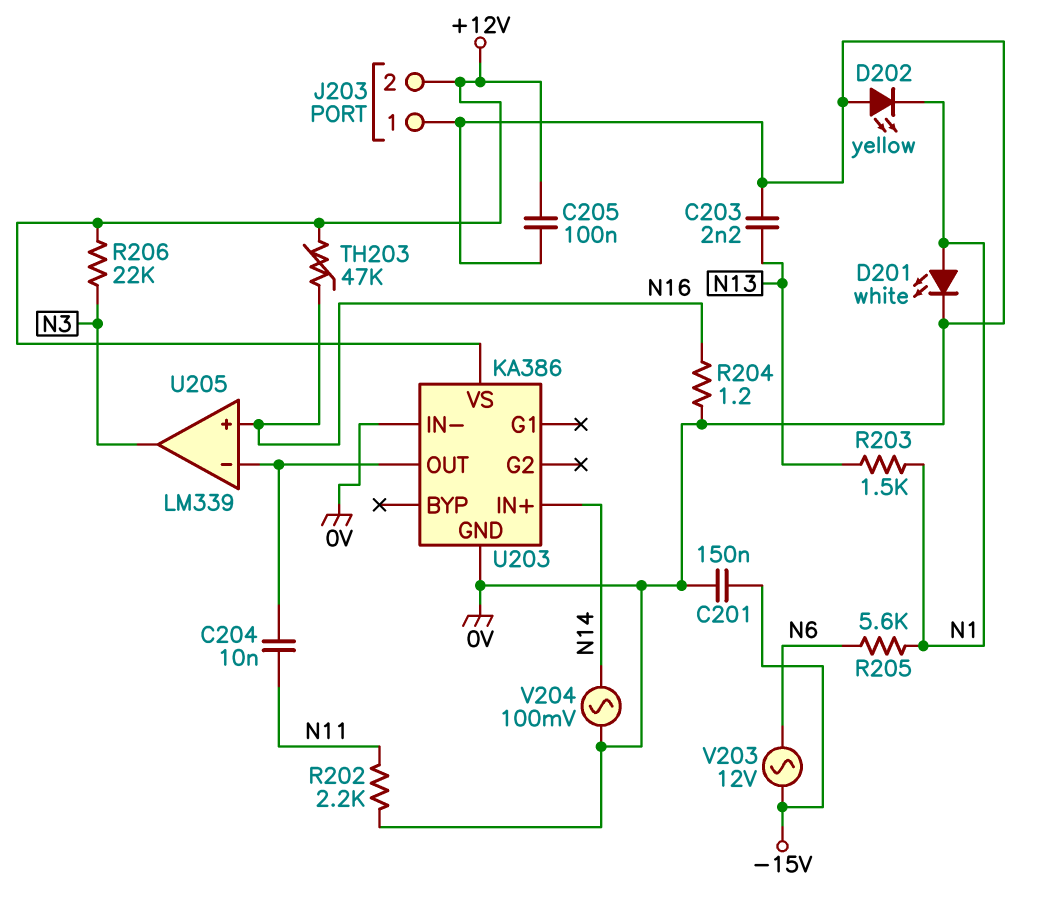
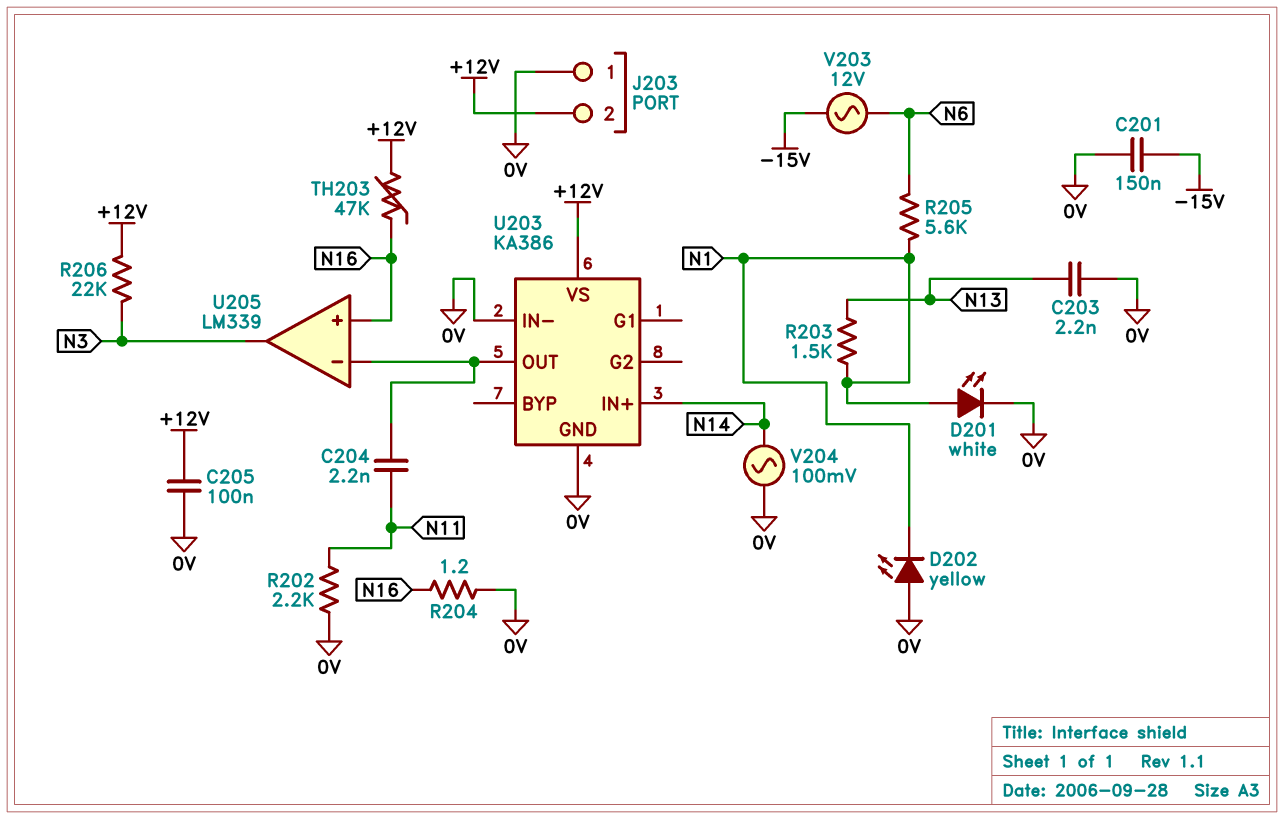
C204: 10nF (N11, U203/OUT) -> 2.2nF (N11, U203/OUT)

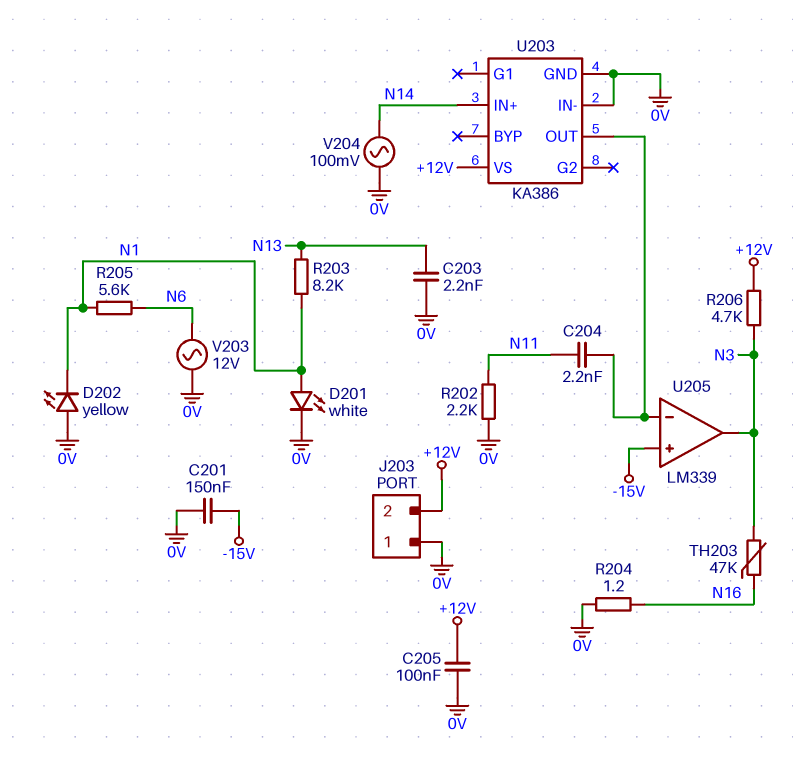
R203: 1.5k (N1, N13) -> 8.2k (N1, N13)
R206: 22k (+12V, N3) -> 4.7k (+12V, N3)
TH203: 47k (+12V, N16) -> 47k (N3, N16)
U205 pin in+: N16 -> -15V
V203: AC 12V (-15V, N6) -> AC 12V (0V, N6)

